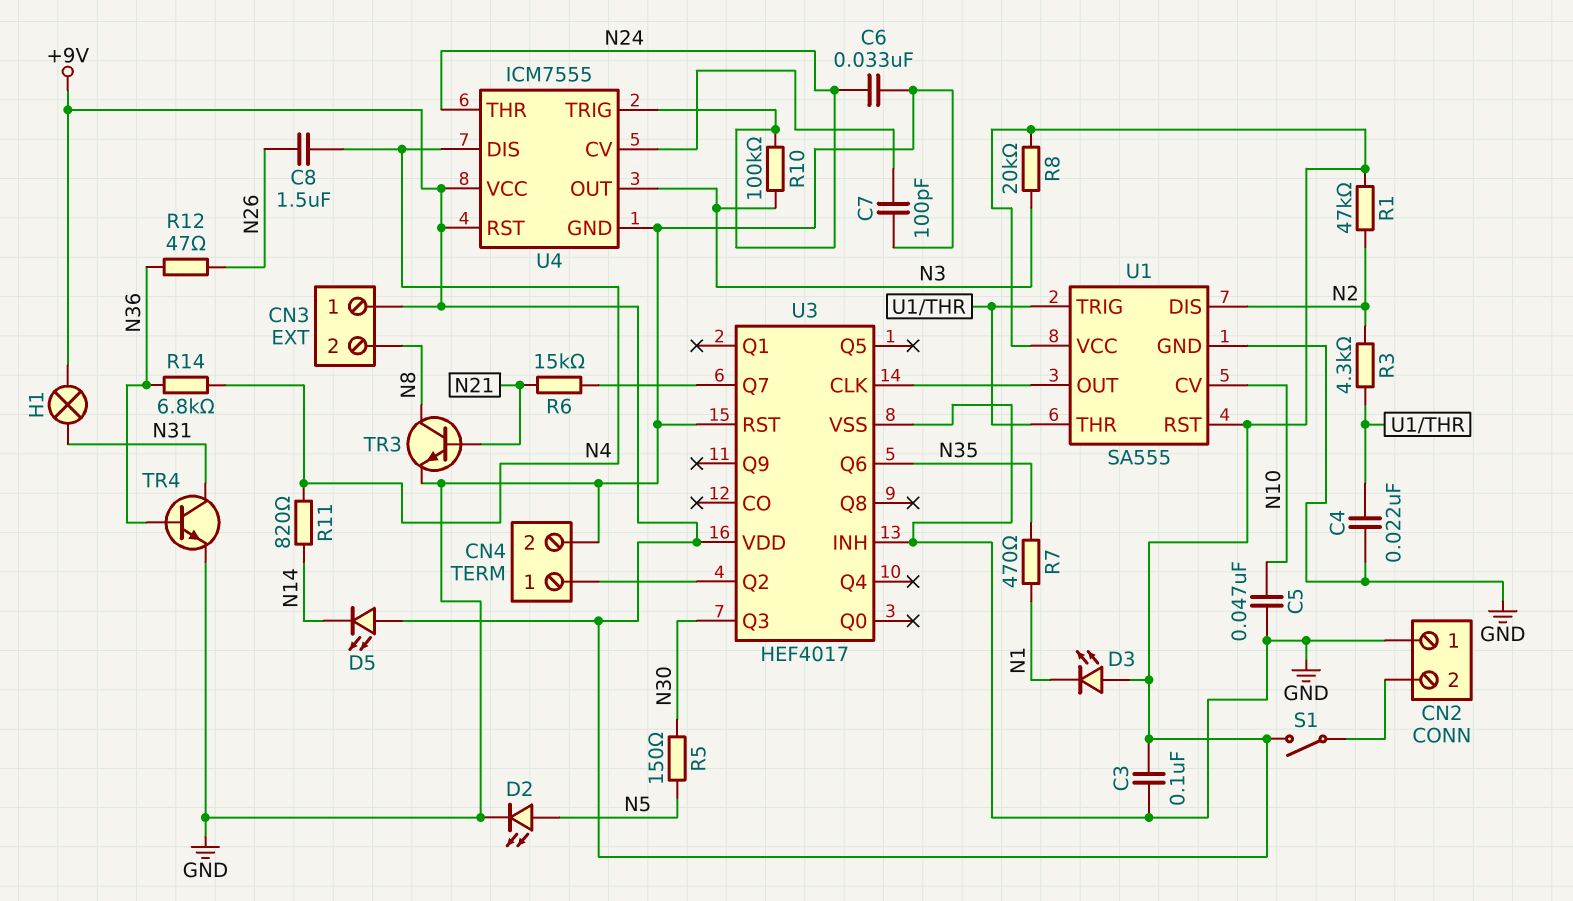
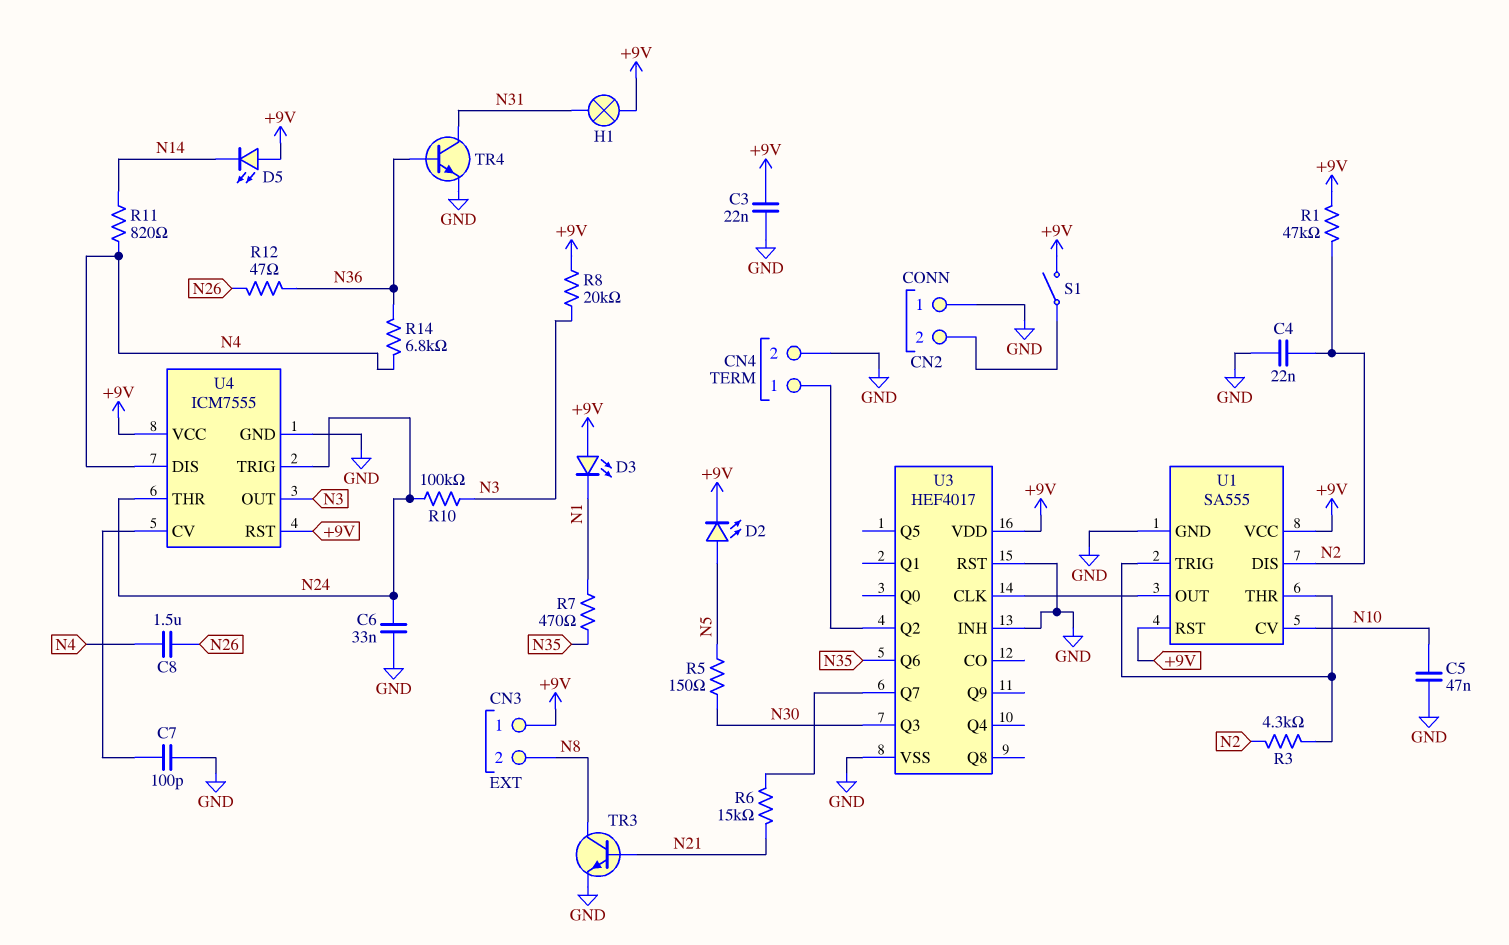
C3: 100nF (+9V, GND) -> 22nF (+9V, GND)
C4: 22nF (GND, U1/THR) -> 22nF (GND, N2)
D2: LED (A N5, K GND) -> LED (A N5, K +9V)

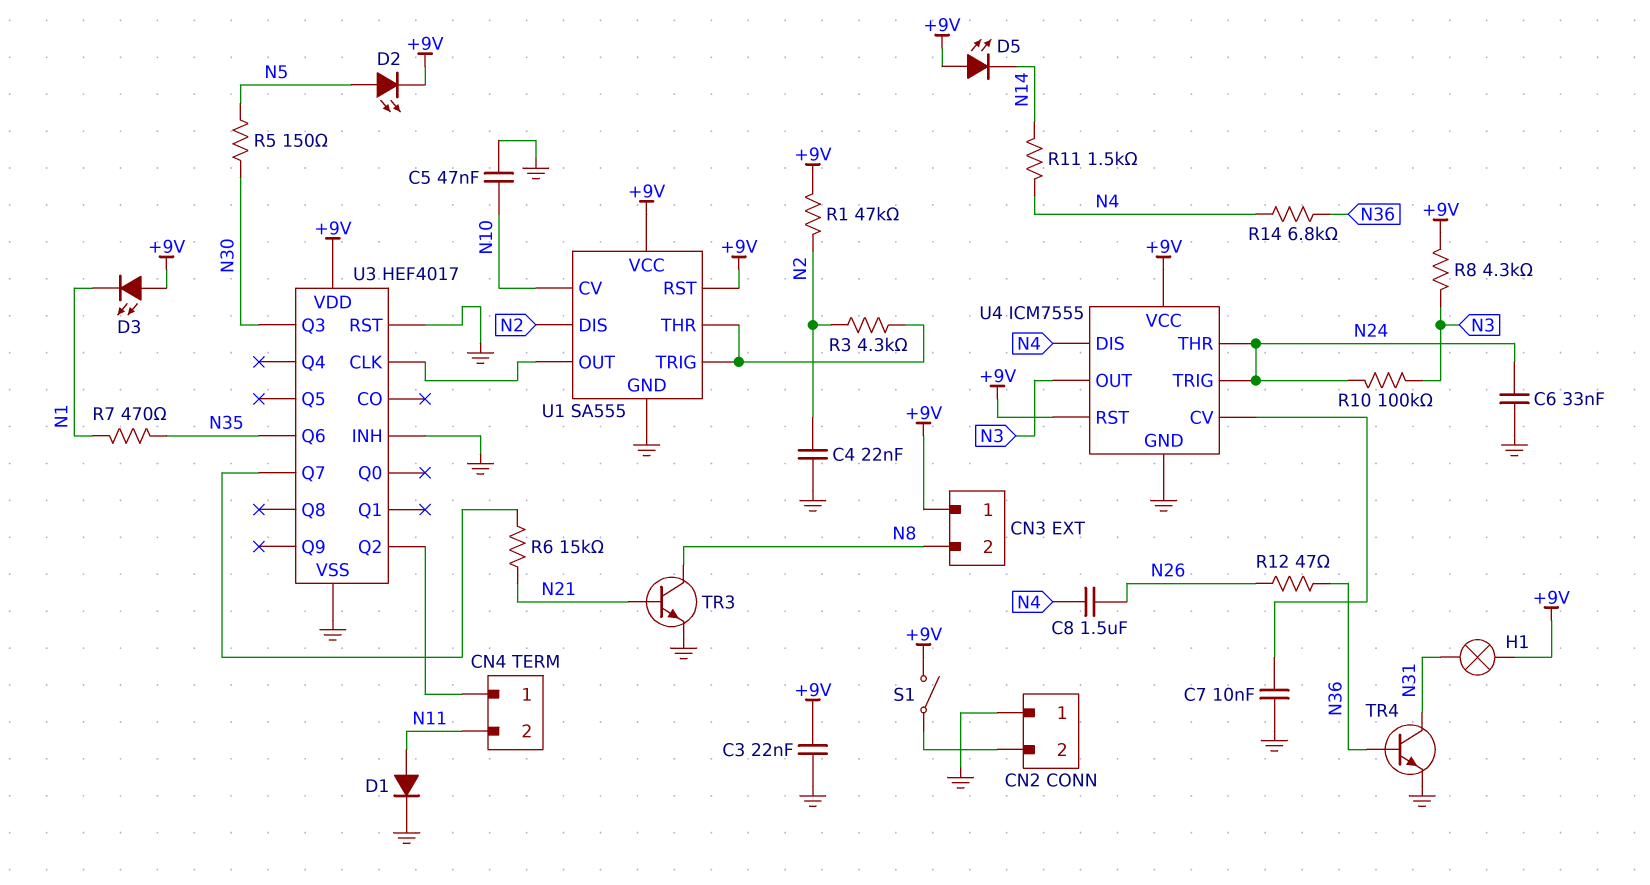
C7: 100pF (GND, U4/CV) -> 10nF (GND, U4/CV)
CN4 pin 2: GND -> N11
D1: none -> diode (A N11, K GND)
R8: 20k (+9V, N3) -> 4.3k (+9V, N3)
R11: 820 (N4, N14) -> 1.5k (N4, N14)

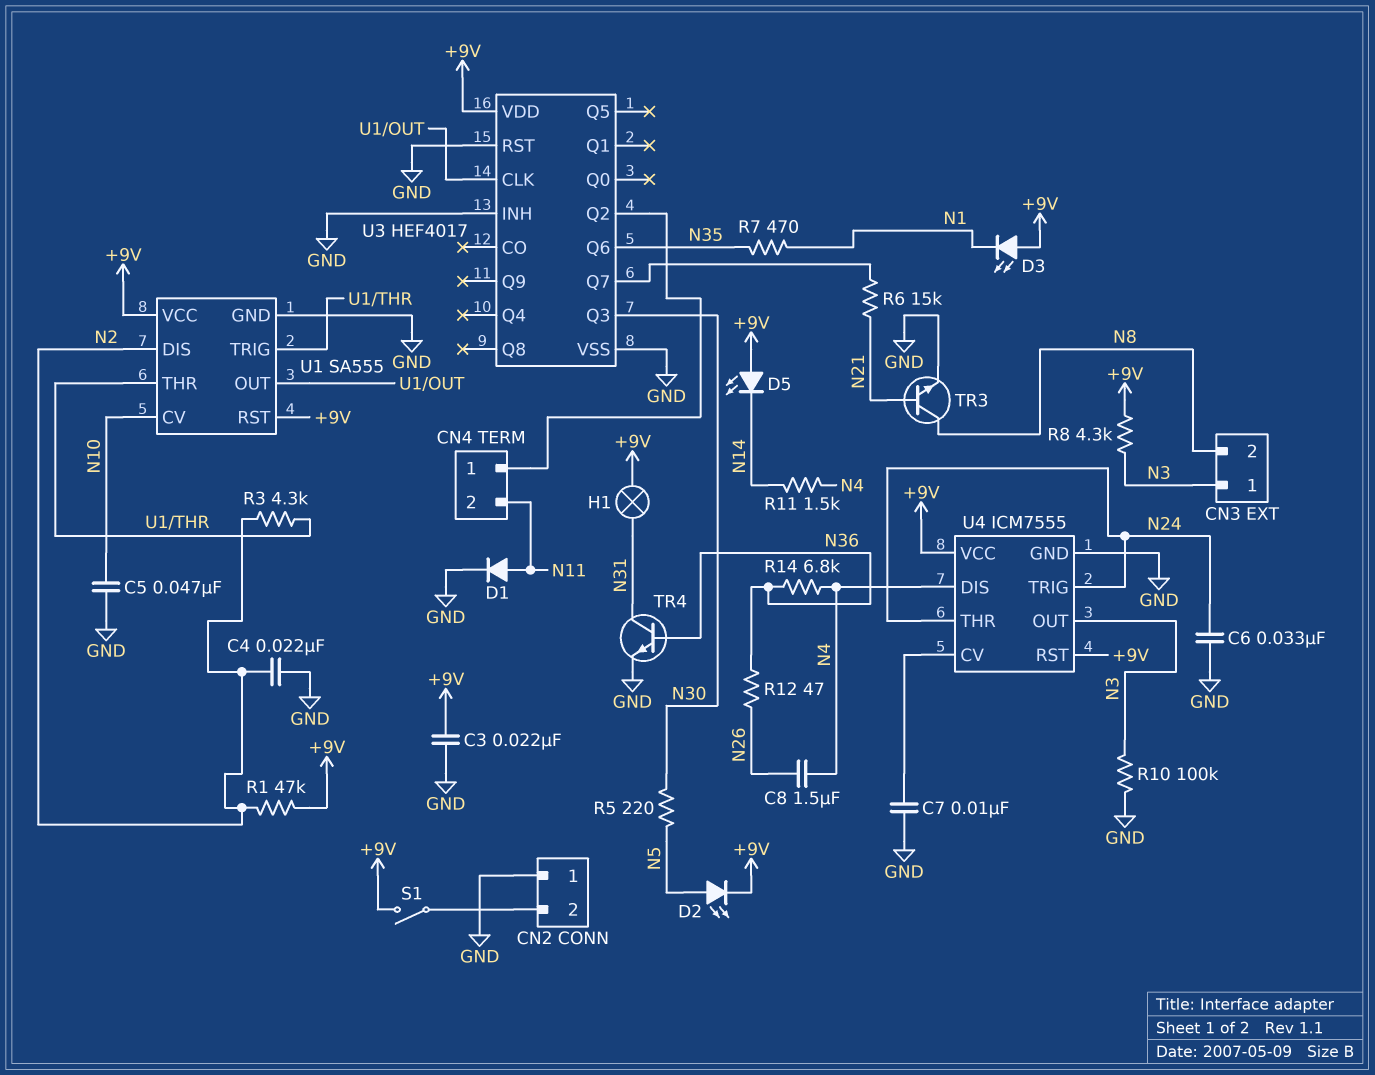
CN3 pin 1: +9V -> N3
R5: 150 (N5, N30) -> 220 (N5, N30)
R10: 100k (N3, N24) -> 100k (GND, N3)

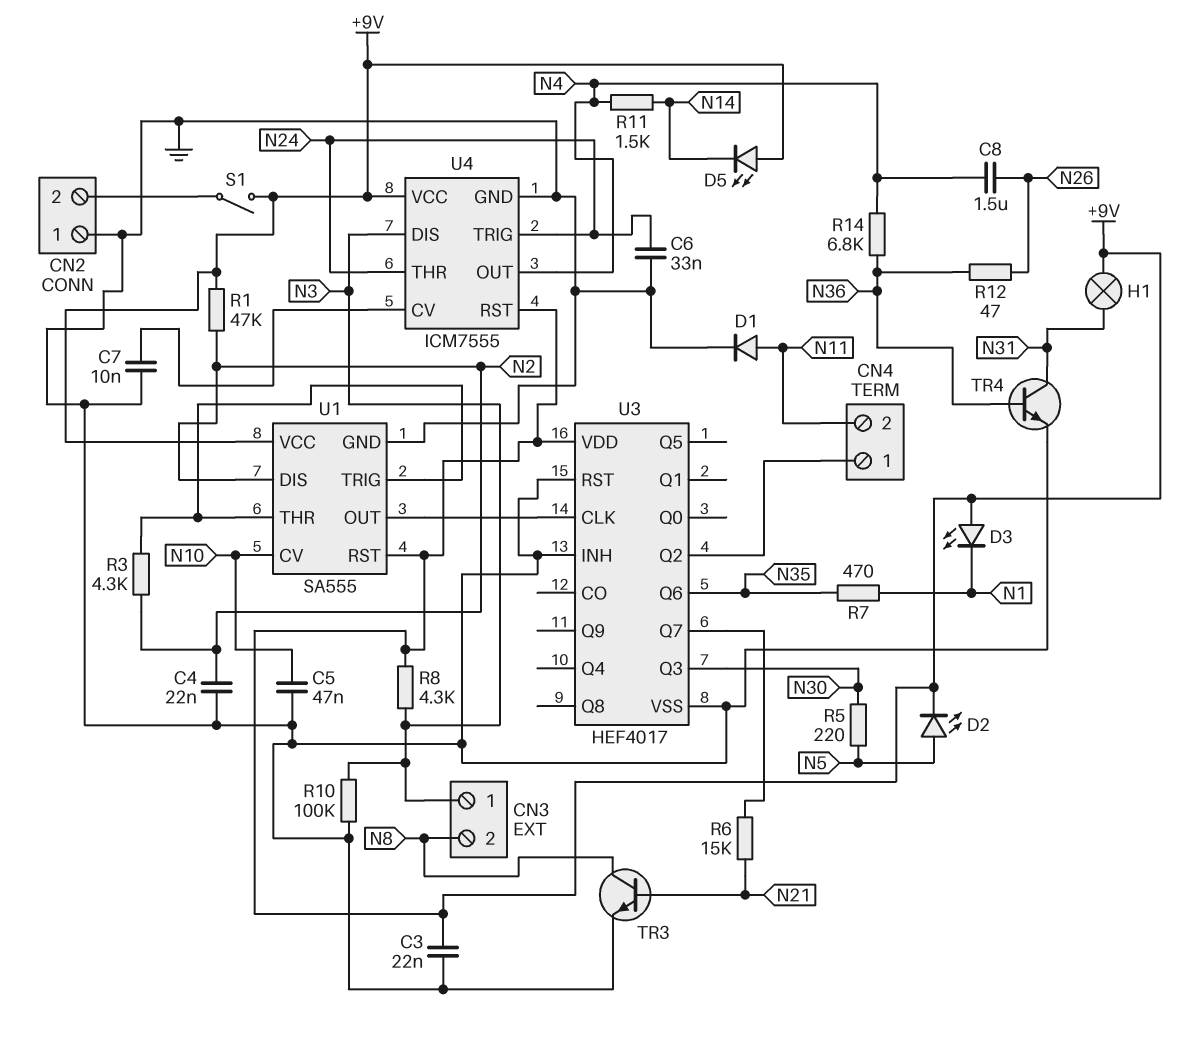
U4 pin DIS: N4 -> N3
U4 pin OUT: N3 -> N4

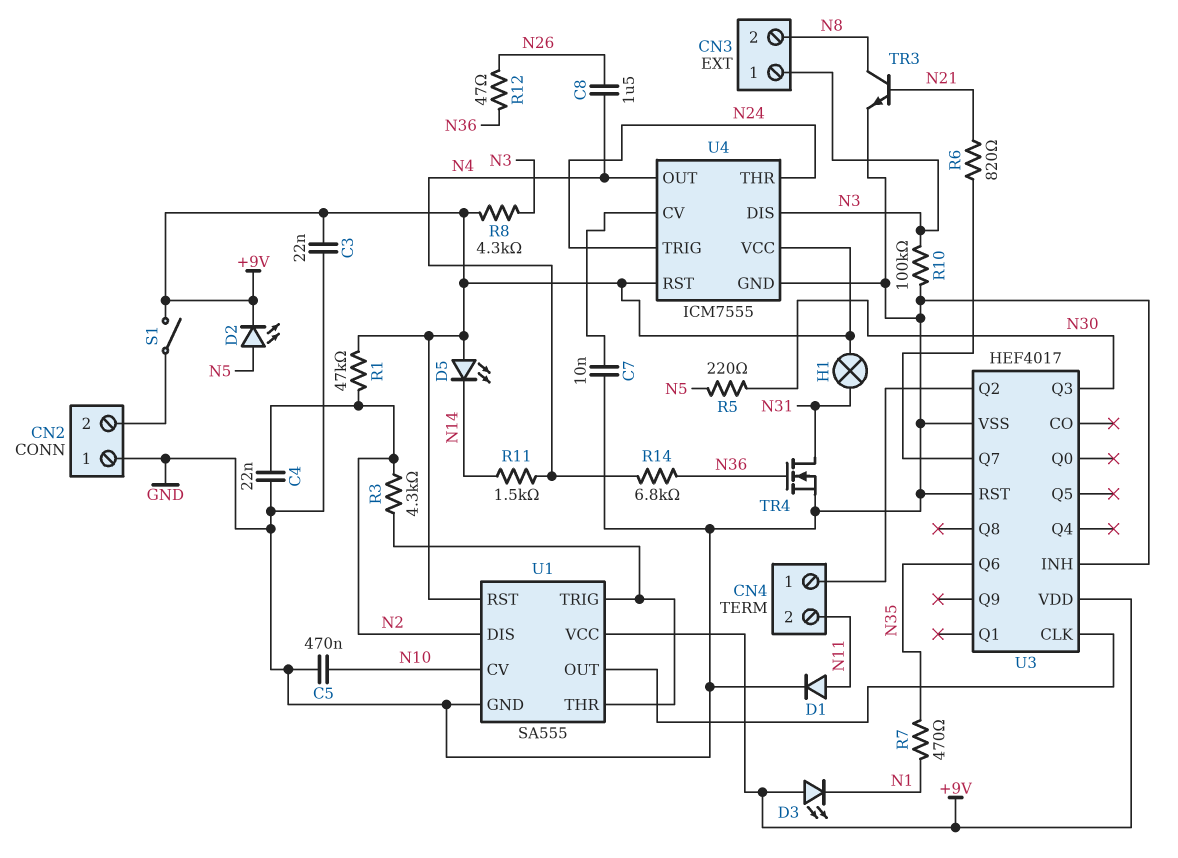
C5: 47nF (GND, N10) -> 470nF (GND, N10)
C6: 33nF (GND, N24) -> none
R6: 15k (N21, U3/Q7) -> 820 (N21, U3/Q7)
TR4: NPN (B N36, C N31, E GND) -> NMOS (G N36, D N31, S GND)

